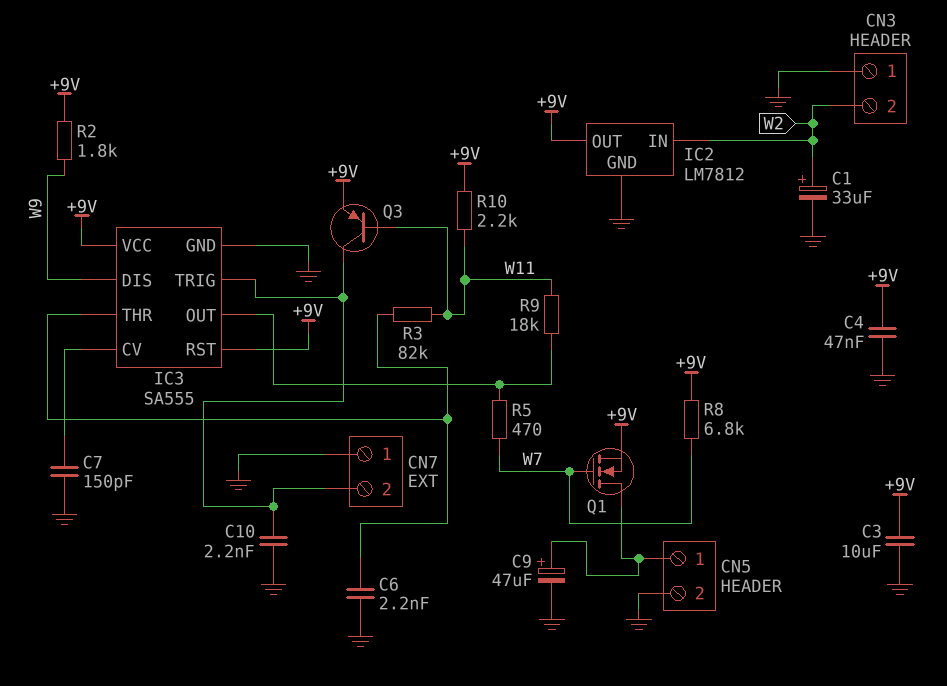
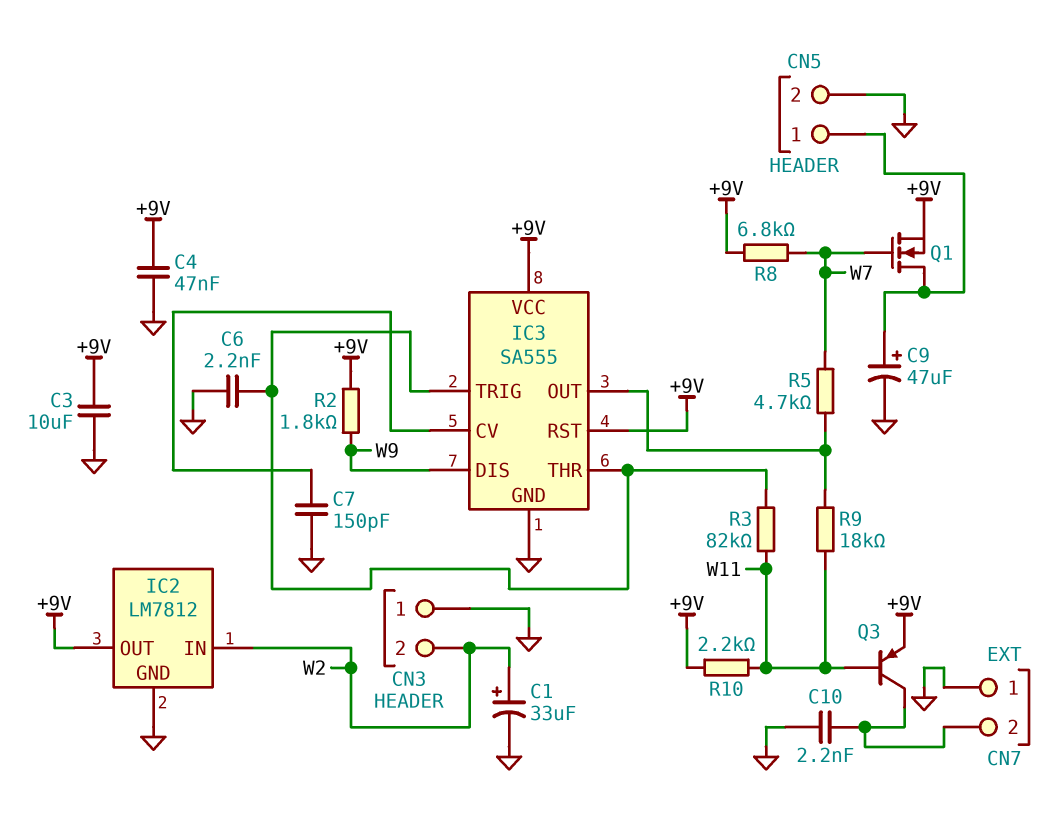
IC3 pin TRIG: CN7/2 -> IC3/THR
R5: 470 (IC3/OUT, W7) -> 4.7k (IC3/OUT, W7)

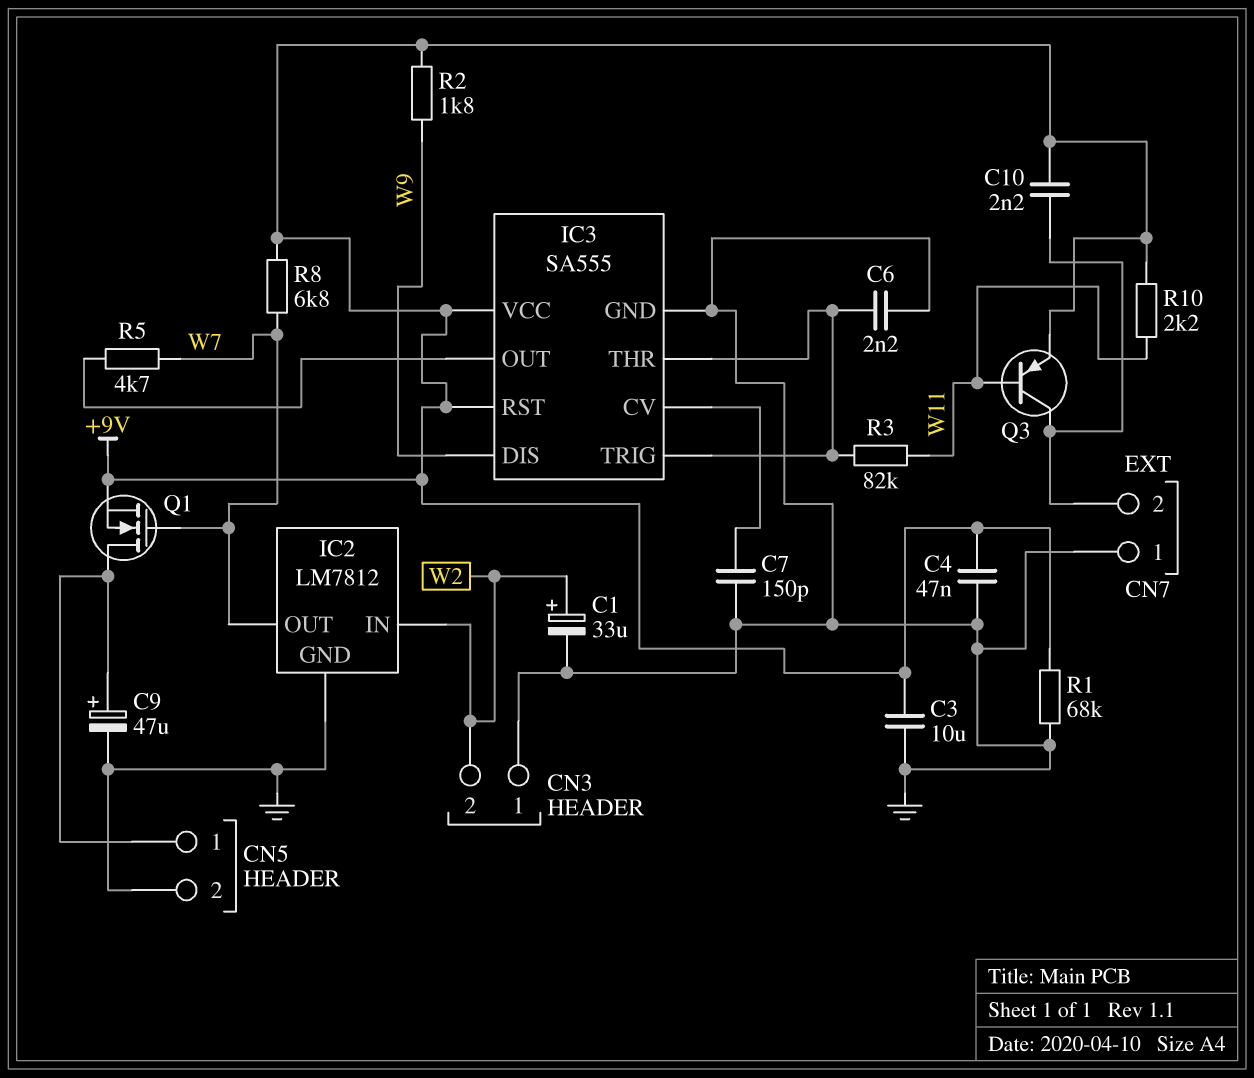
C10: 2.2nF (CN7/2, GND) -> 2.2nF (+9V, CN7/2)
IC2 pin OUT: +9V -> W7
R1: none -> 68k (+9V, GND)
R9: 18k (IC3/OUT, W11) -> none

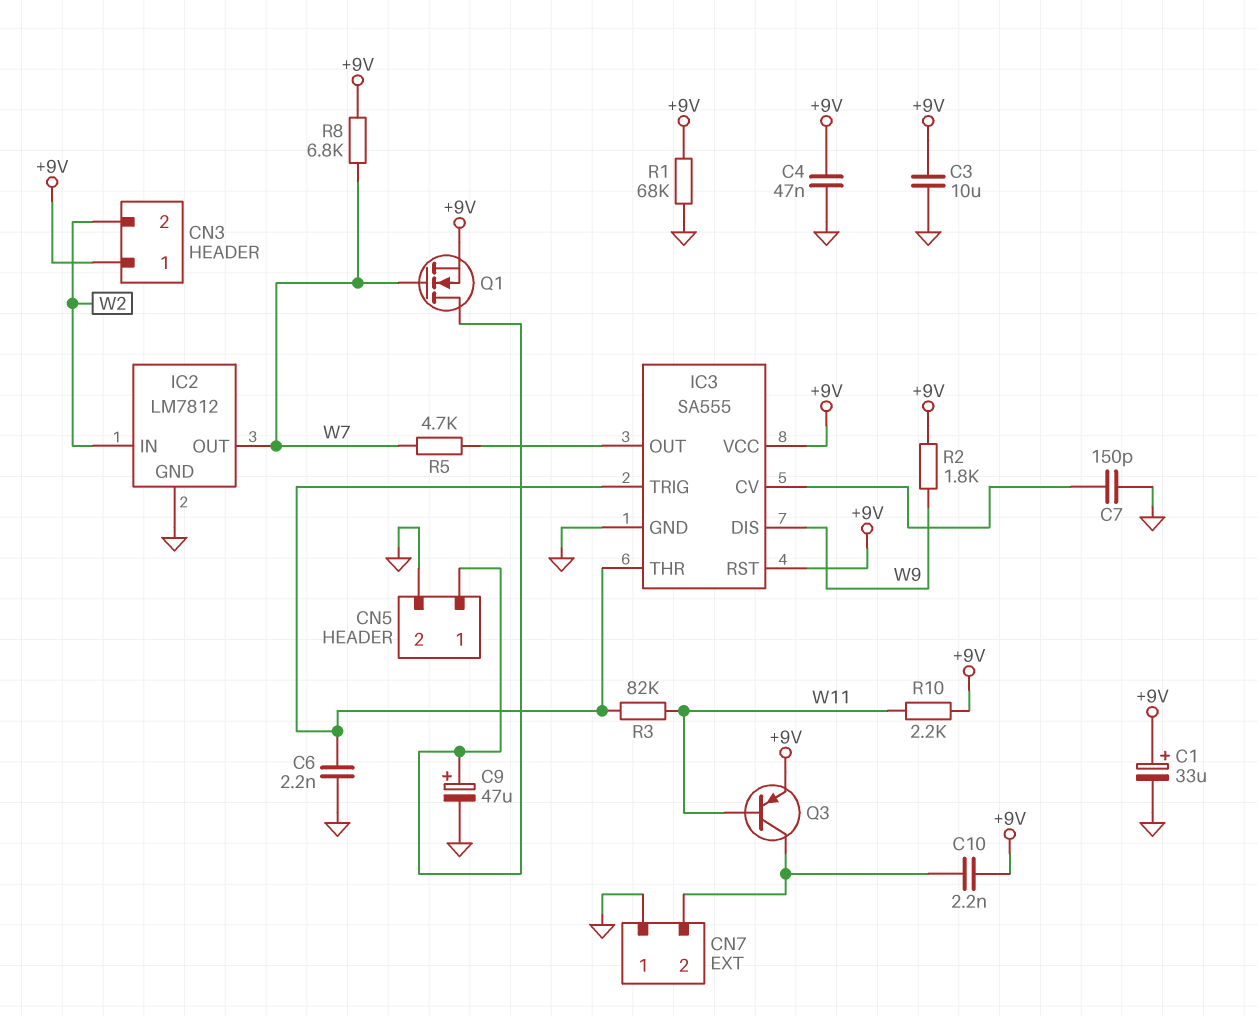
C1: 33uF (plus W2, minus GND) -> 33uF (plus +9V, minus GND)
CN3 pin 1: GND -> +9V

